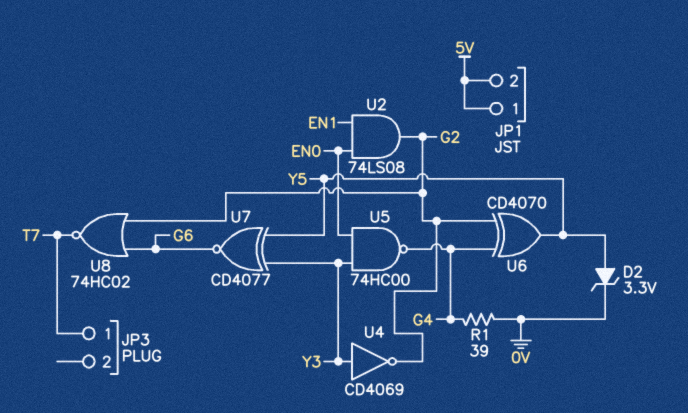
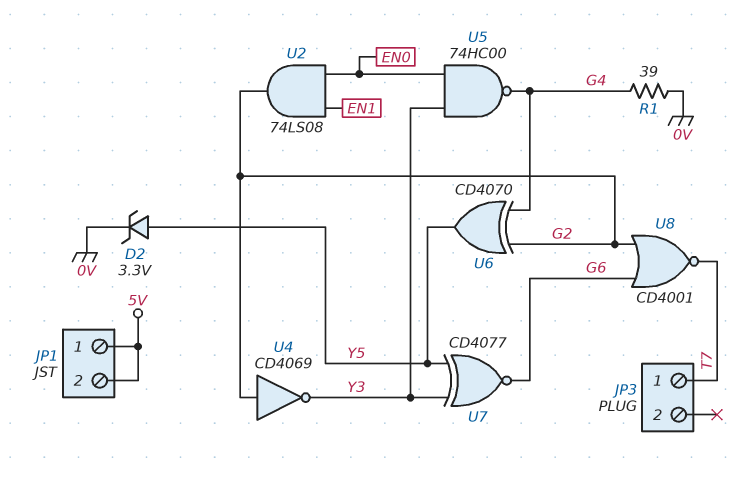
U4: NOT CD4069 (in Y3, out G2) -> NOT CD4069 (in G2, out Y3)
U8: NOR 74HC02 (in G2, in G6, out T7) -> NOR CD4001 (in G2, in G6, out T7)

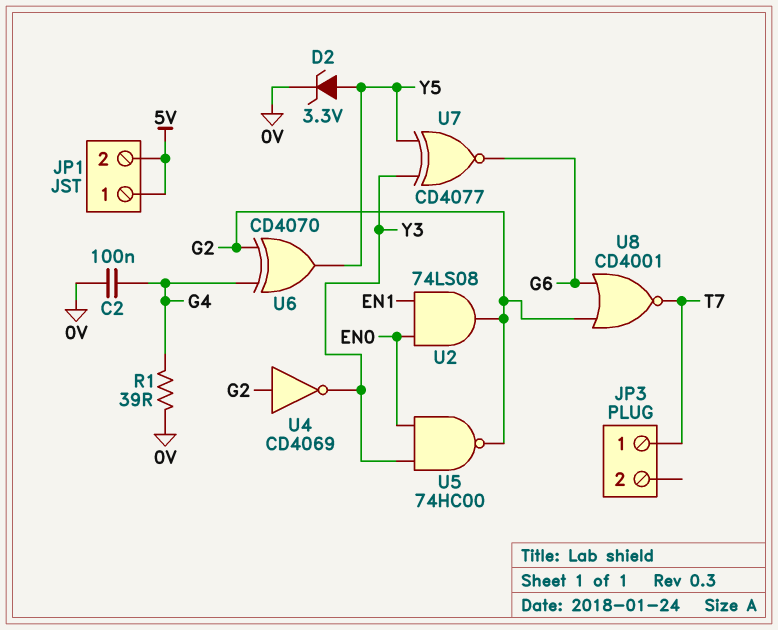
C2: none -> 100nF (0V, G4)
U5: NAND 74HC00 (in EN0, in Y3, out G4) -> NAND 74HC00 (in EN0, in Y3, out G2)

